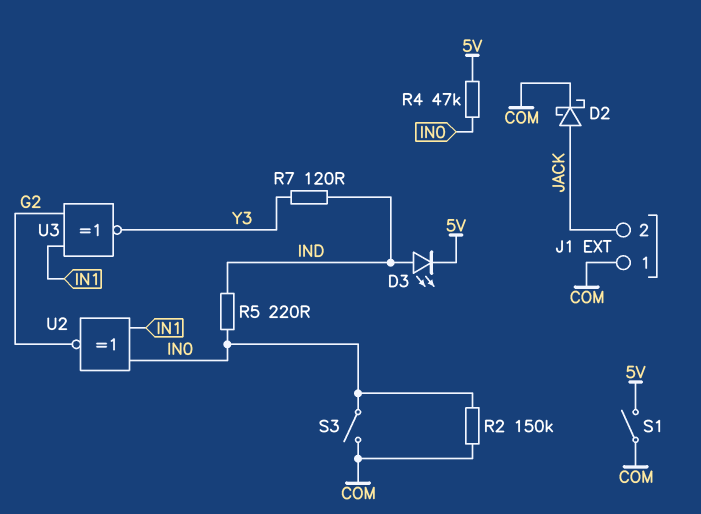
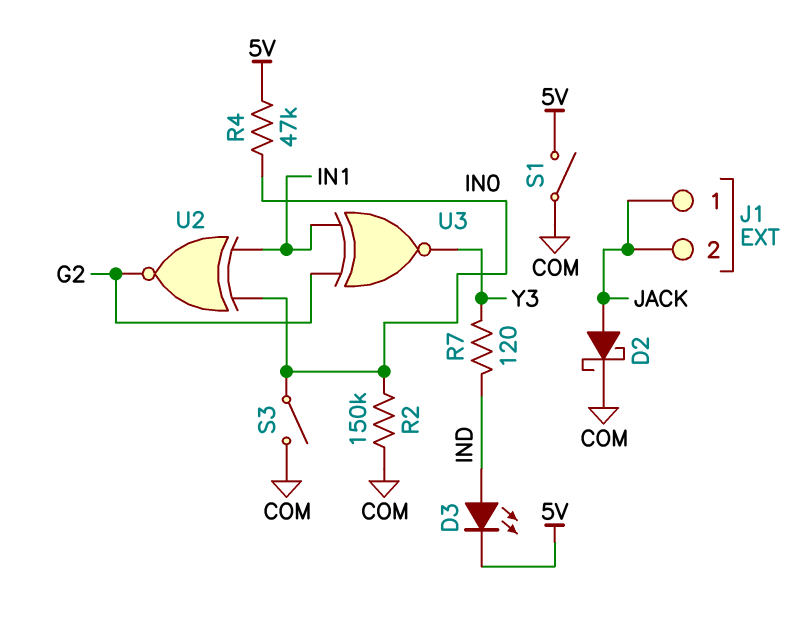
J1 pin 1: COM -> JACK
R5: 220 (IN0, IND) -> none

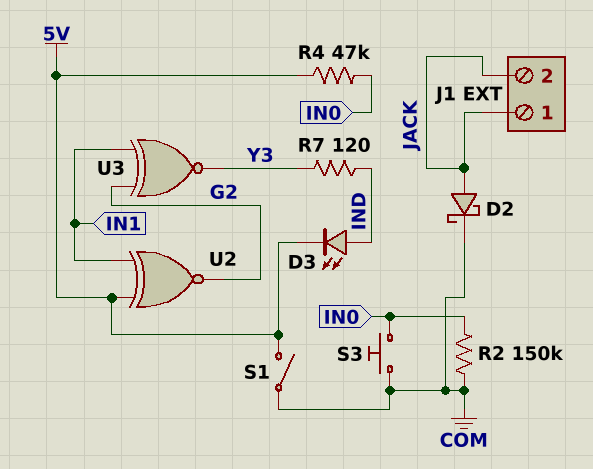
S3: switch (COM, IN0) -> button (COM, IN0)
U2: XNOR (in IN0, in IN1, out G2) -> XNOR (in 5V, in IN1, out G2)

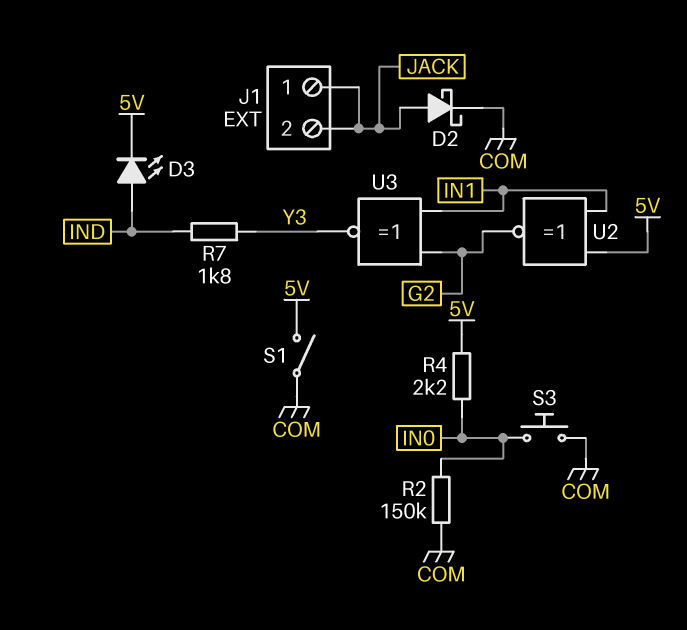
R4: 47k (5V, IN0) -> 2.2k (5V, IN0)
R7: 120 (IND, Y3) -> 1.8k (IND, Y3)

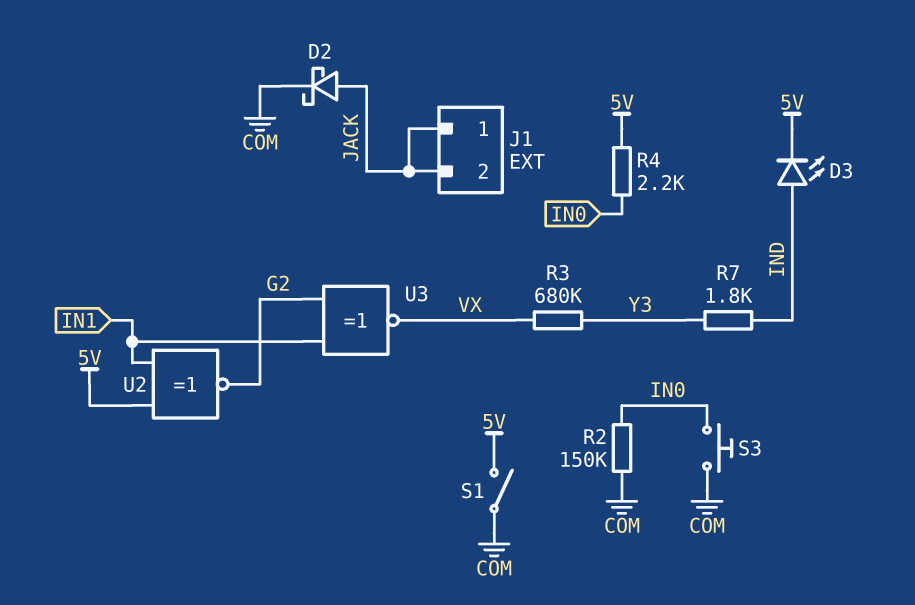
R3: none -> 680k (VX, Y3)
U3: XNOR (in G2, in IN1, out Y3) -> XNOR (in G2, in IN1, out VX)

